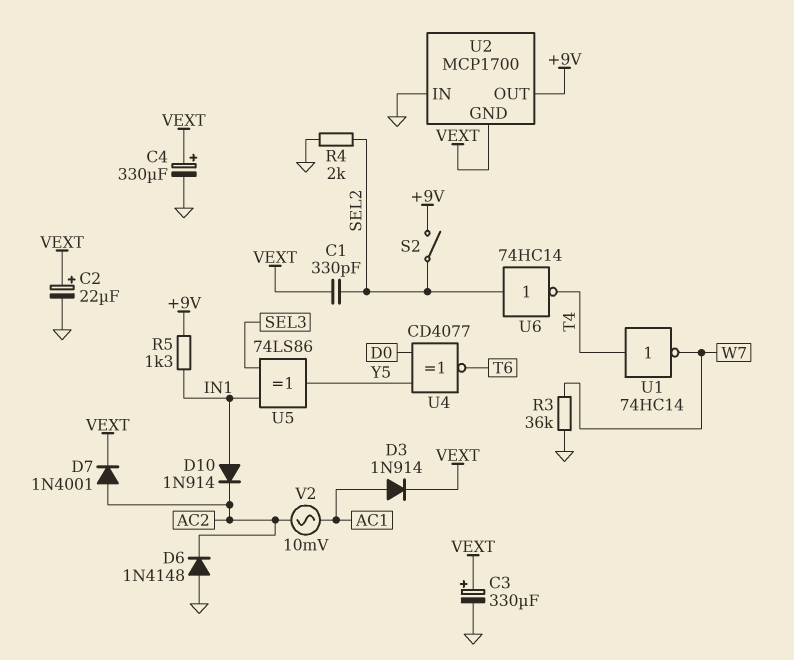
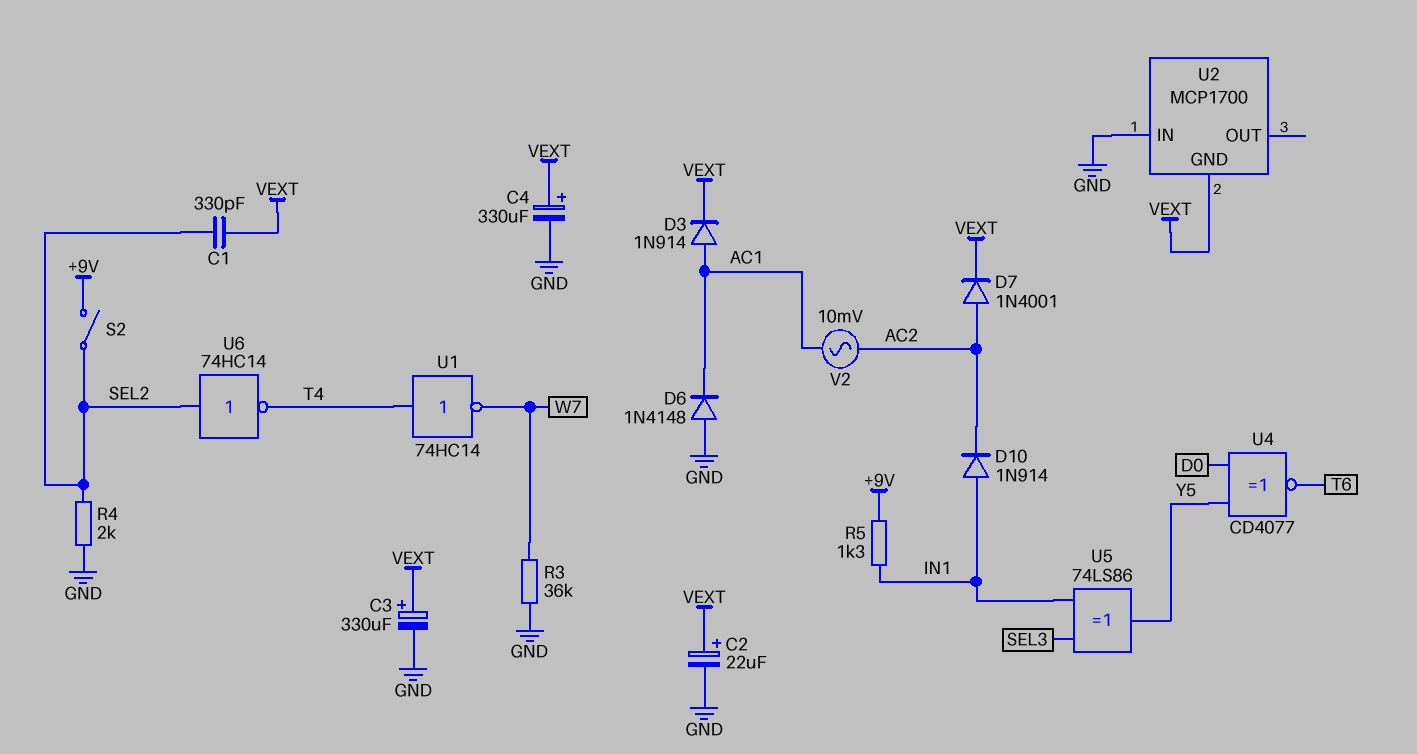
D6: diode 1N4148 (A GND, K AC2) -> diode 1N4148 (A GND, K AC1)
U2 pin OUT: +9V -> none

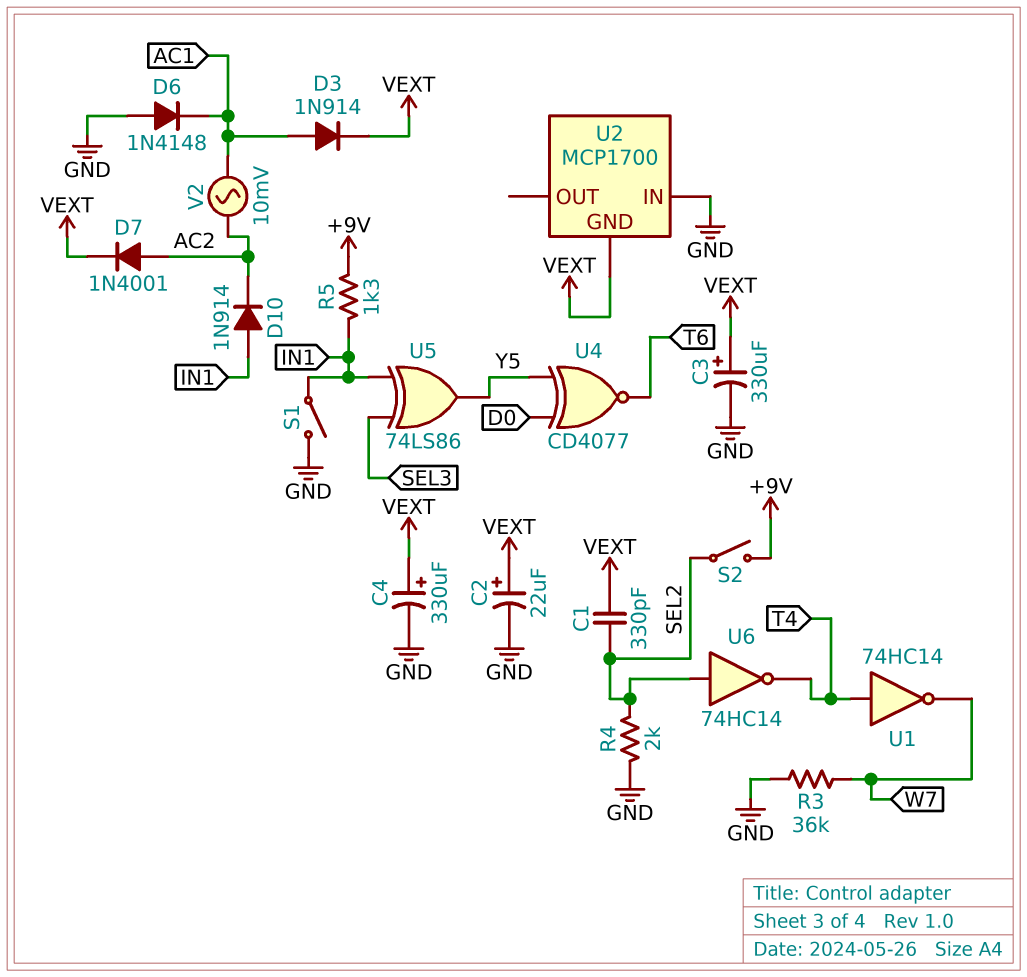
S1: none -> switch (GND, IN1)

